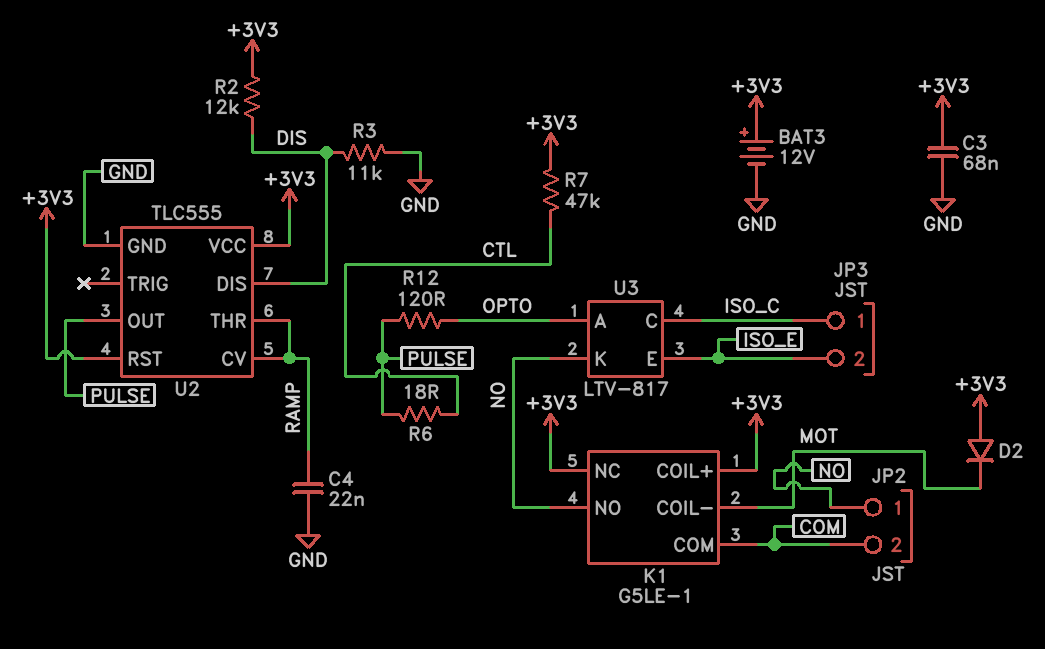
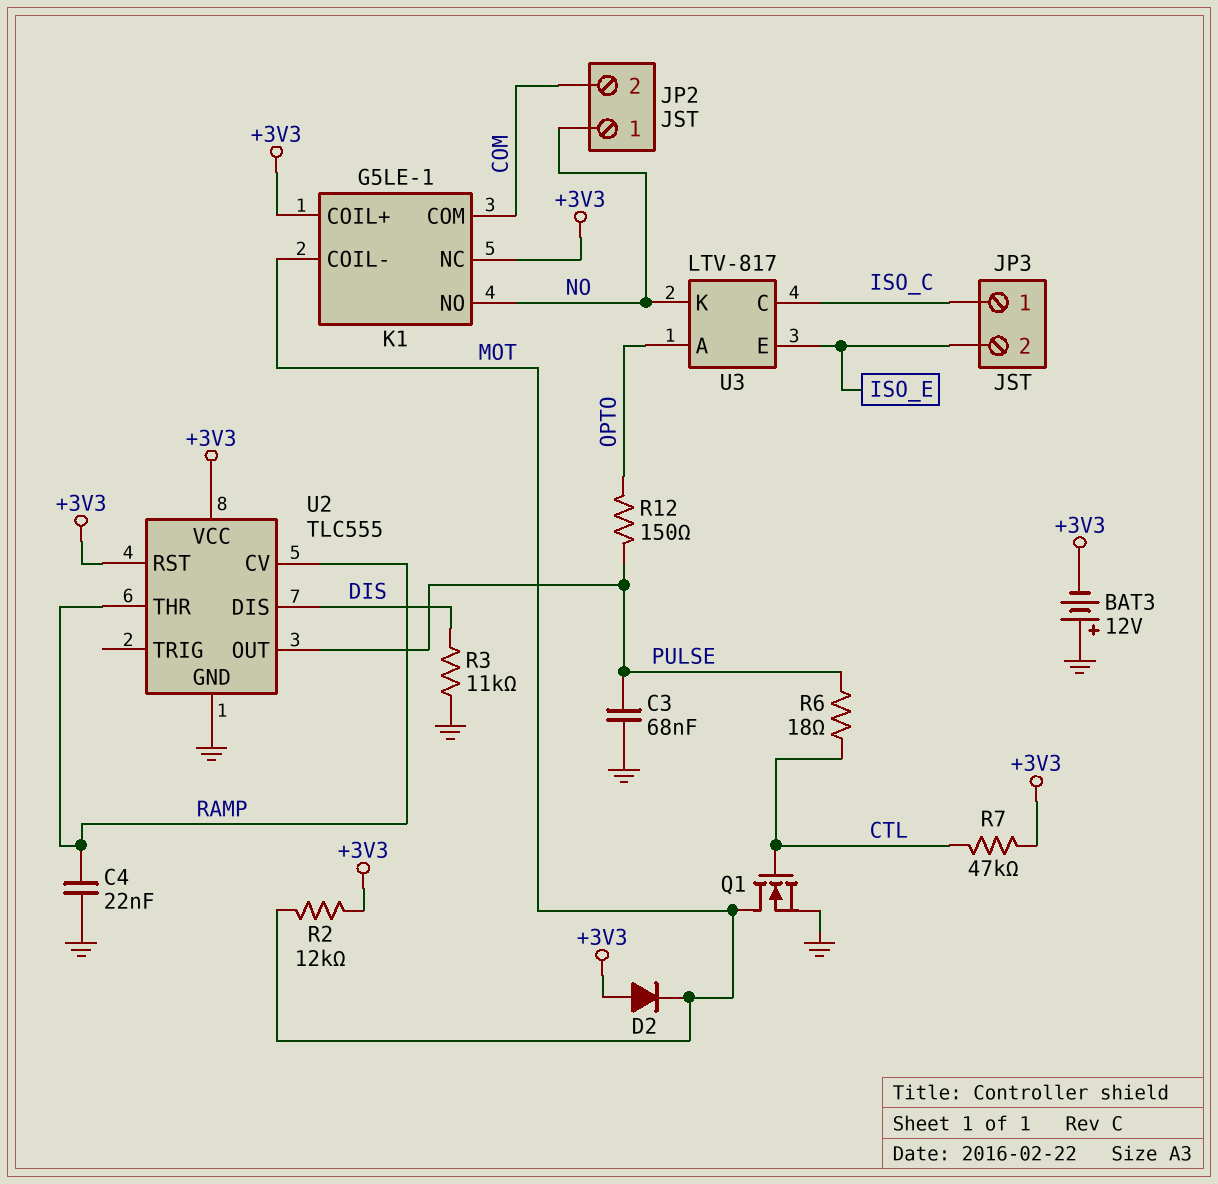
BAT3: 12V (plus +3V3, minus GND) -> 12V (plus GND, minus +3V3)
C3: 68nF (+3V3, GND) -> 68nF (GND, PULSE)
Q1: none -> NMOS (G CTL, D MOT, S GND)
R2: 12k (+3V3, DIS) -> 12k (+3V3, MOT)
R12: 120 (OPTO, PULSE) -> 150 (OPTO, PULSE)

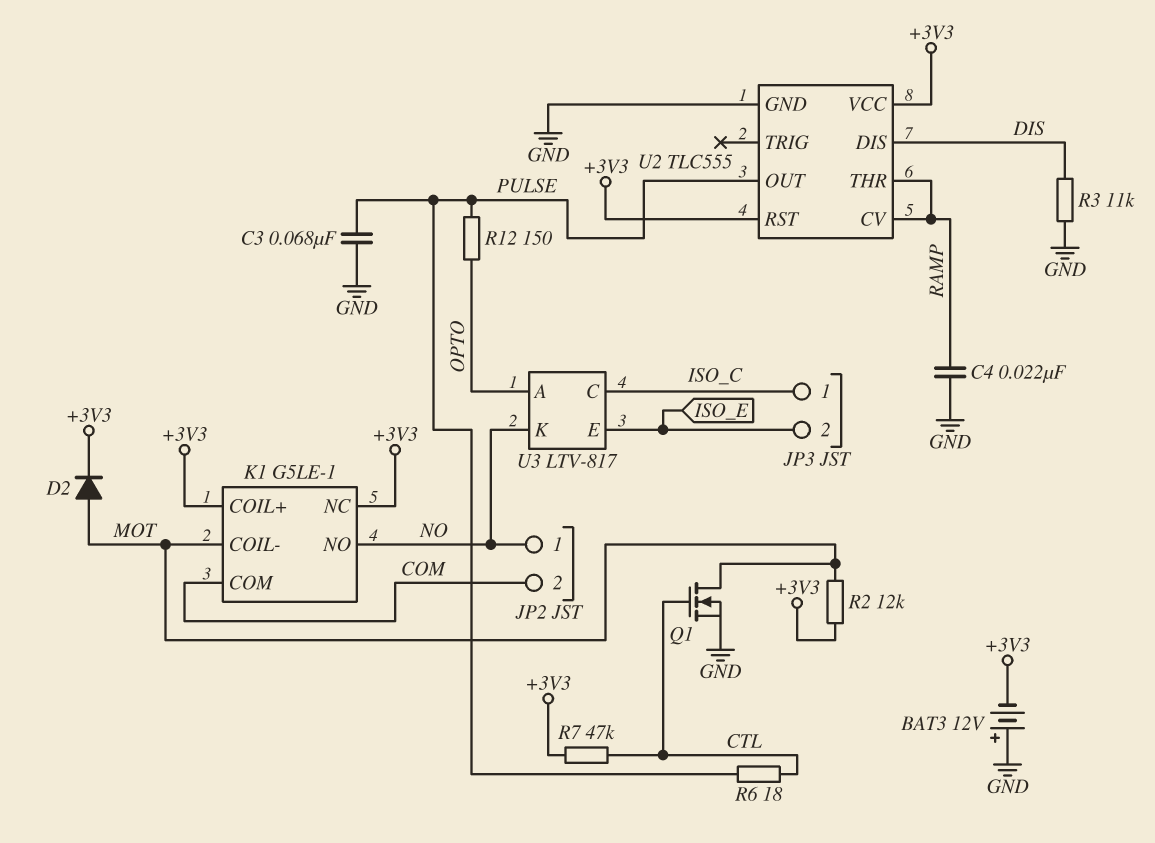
D2: diode (A +3V3, K MOT) -> diode (A MOT, K +3V3)

